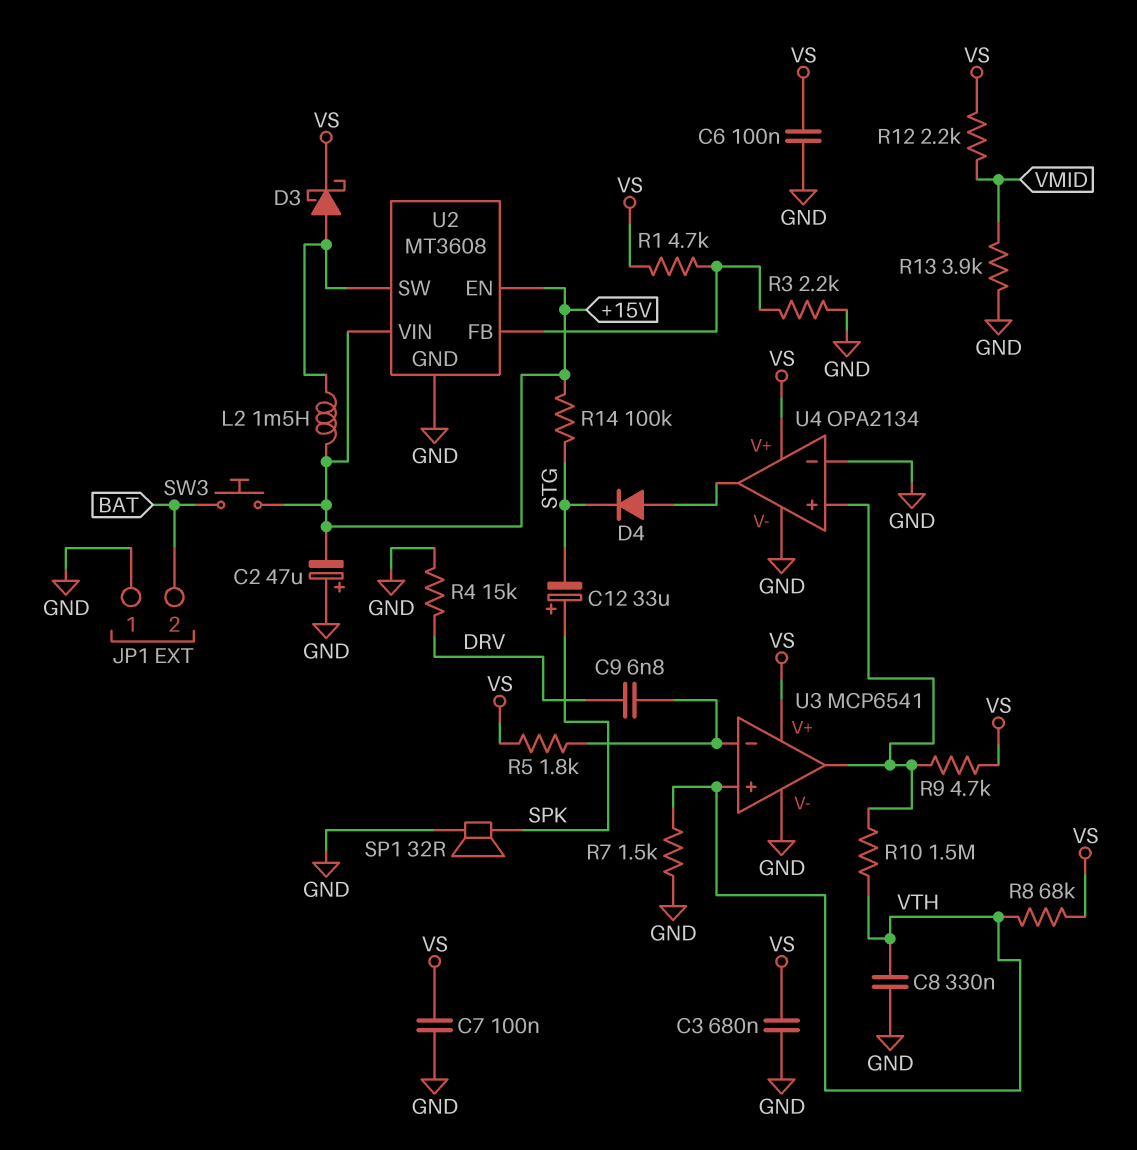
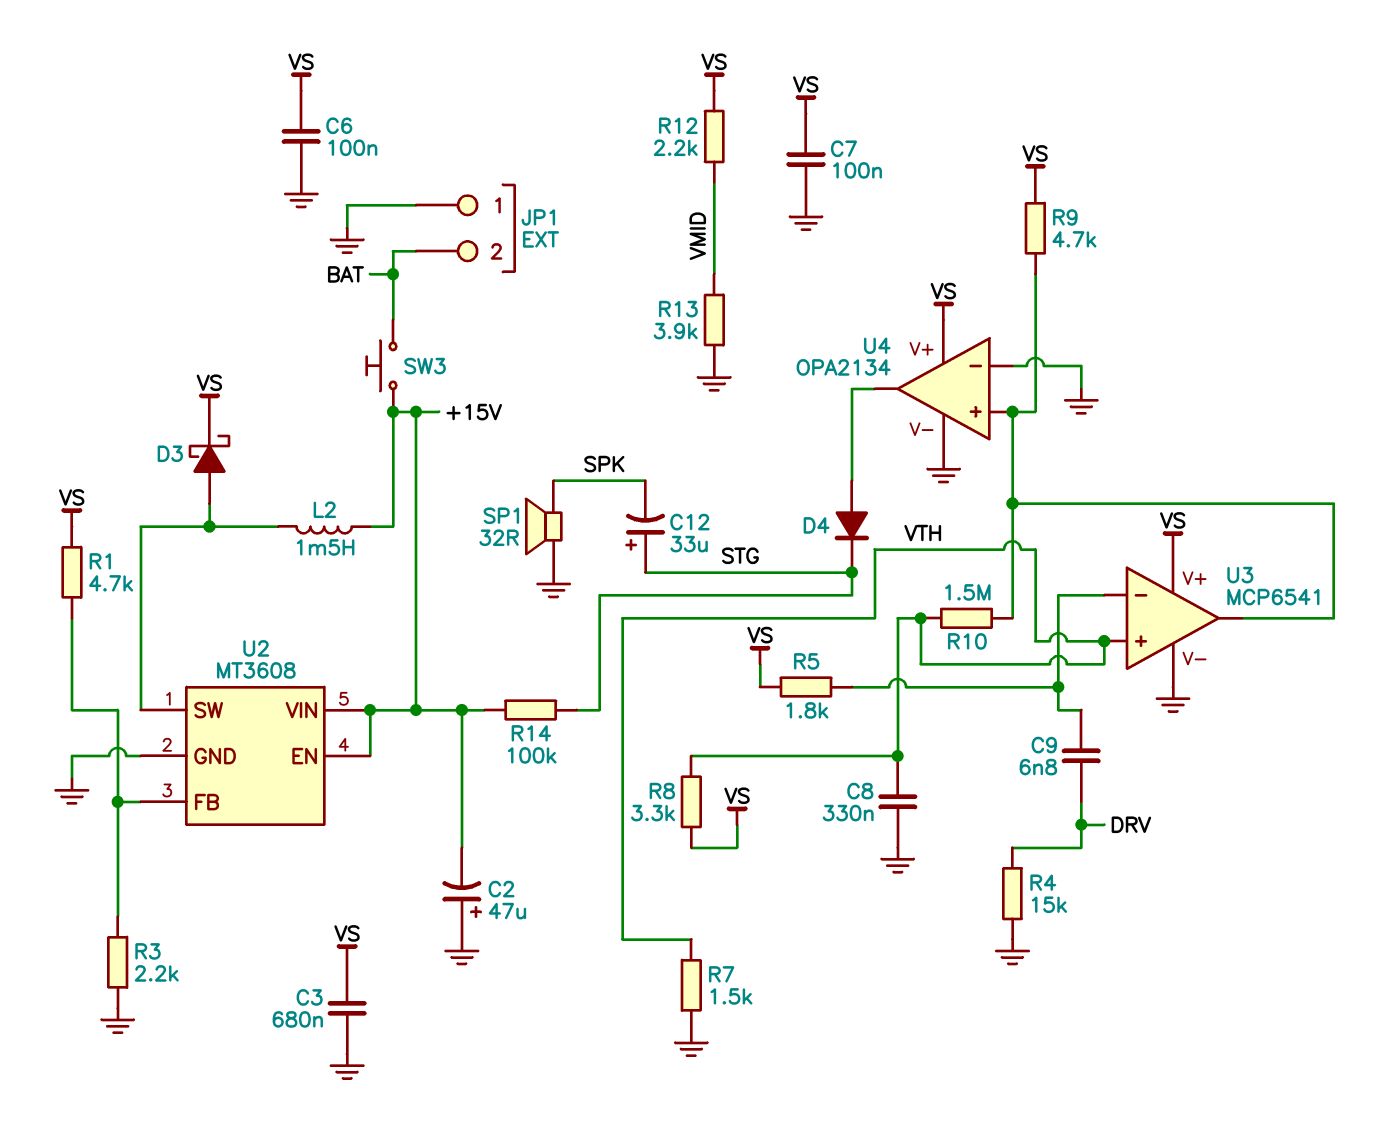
C12: 33uF (plus SPK, minus STG) -> 33uF (plus STG, minus SPK)
R8: 68k (VS, VTH) -> 3.3k (VS, VTH)

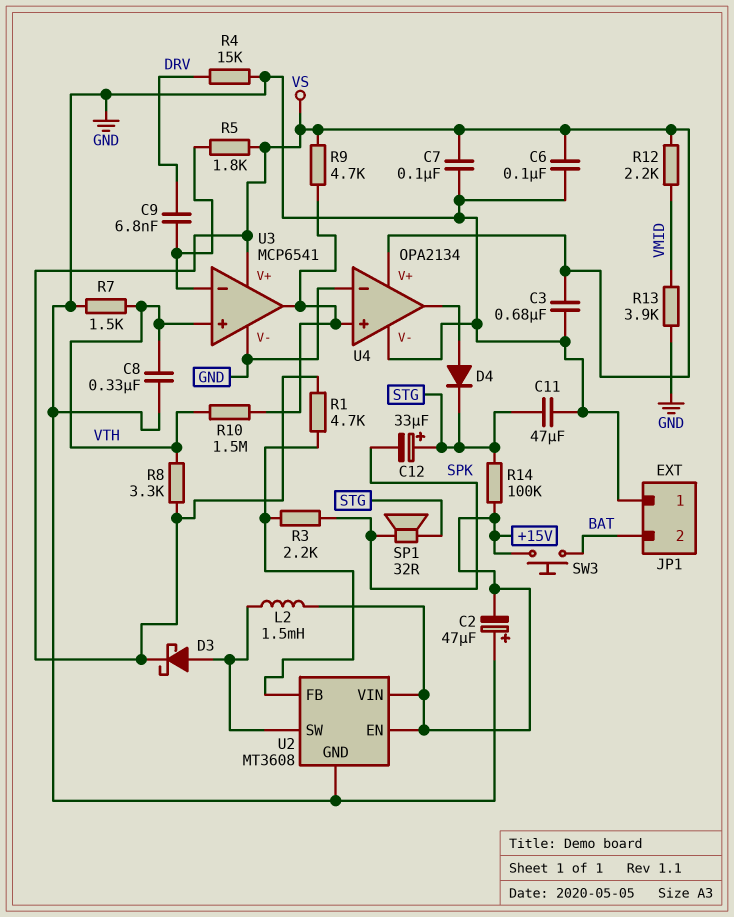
C11: none -> 47uF (GND, STG)
R3: 2.2k (GND, U2/FB) -> 2.2k (SPK, U2/FB)
SP1: speaker 32R (GND, SPK) -> speaker 32R (SPK, STG)

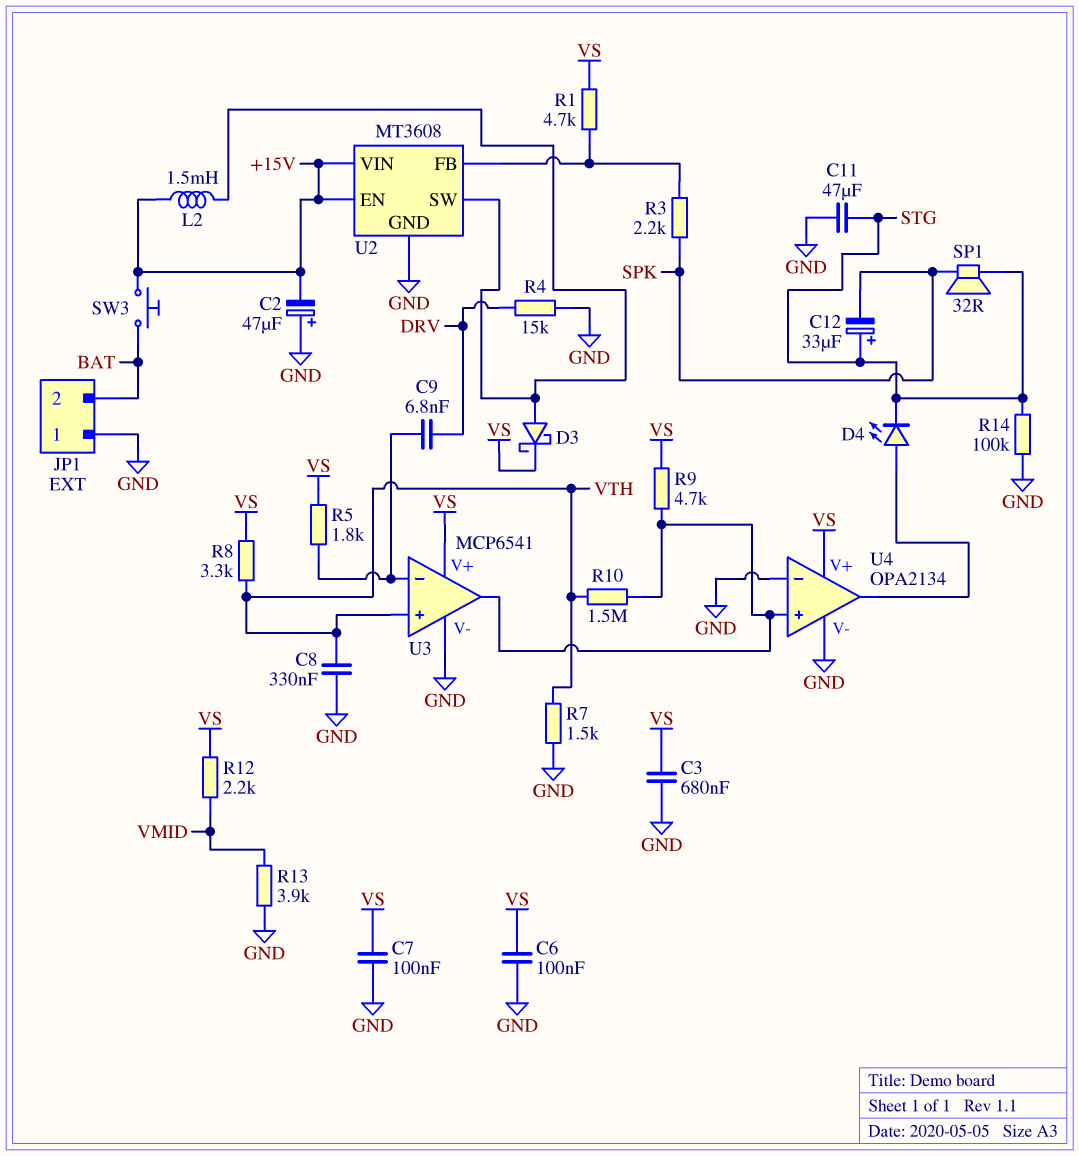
D4: diode (A U4/out, K STG) -> LED (A U4/out, K STG)
R14: 100k (+15V, STG) -> 100k (GND, STG)

